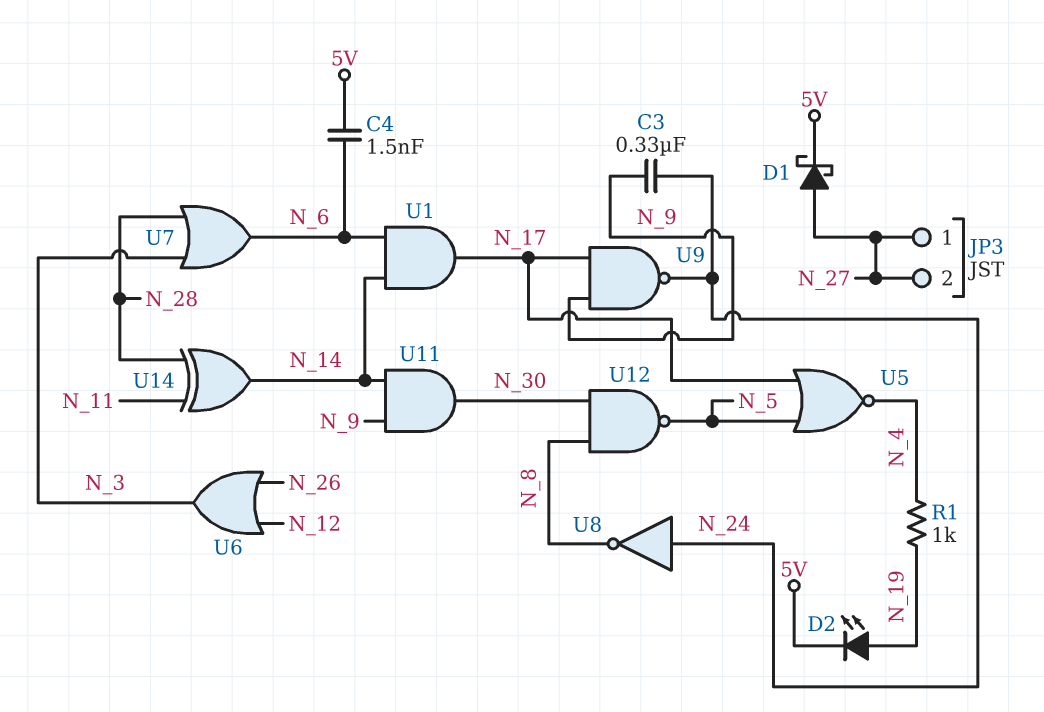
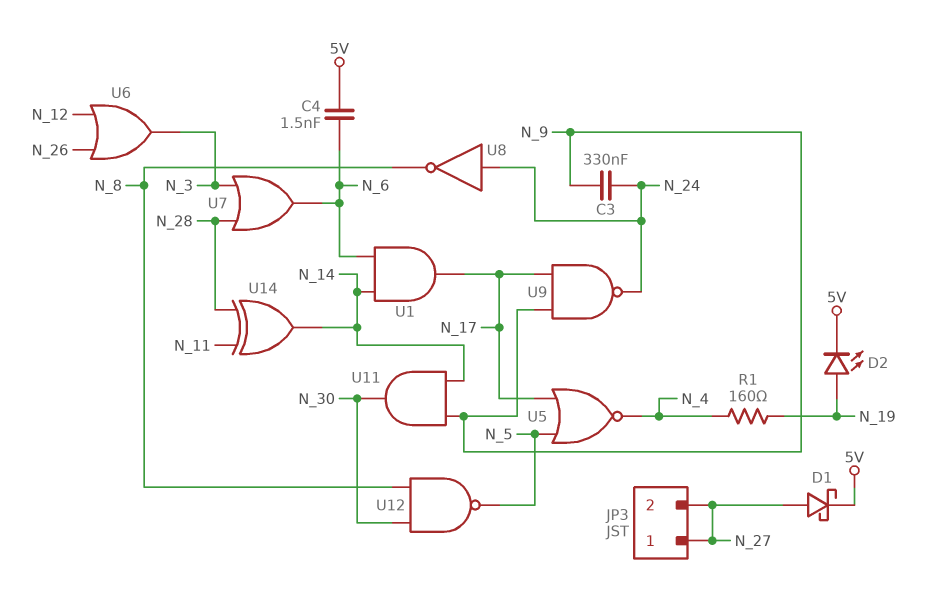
R1: 1k (N_4, N_19) -> 160 (N_4, N_19)

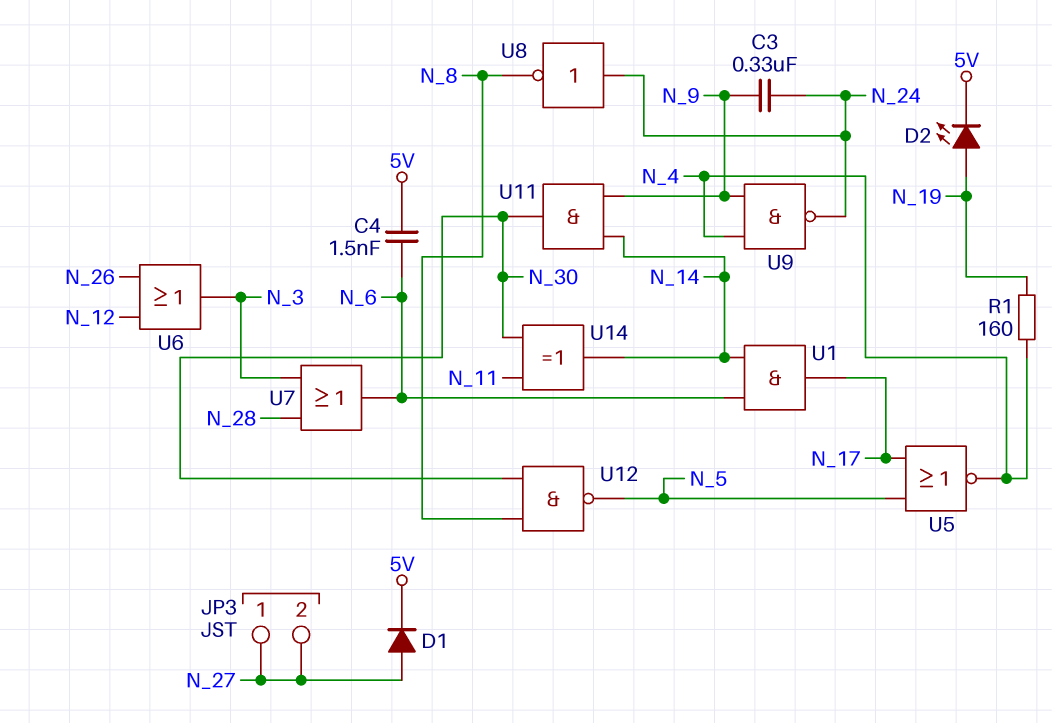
D1: schottky (A N_27, K 5V) -> diode (A N_27, K 5V)
U9: NAND (in N_9, in N_17, out N_24) -> NAND (in N_4, in N_9, out N_24)
U14: XOR (in N_11, in N_28, out N_14) -> XOR (in N_11, in N_30, out N_14)

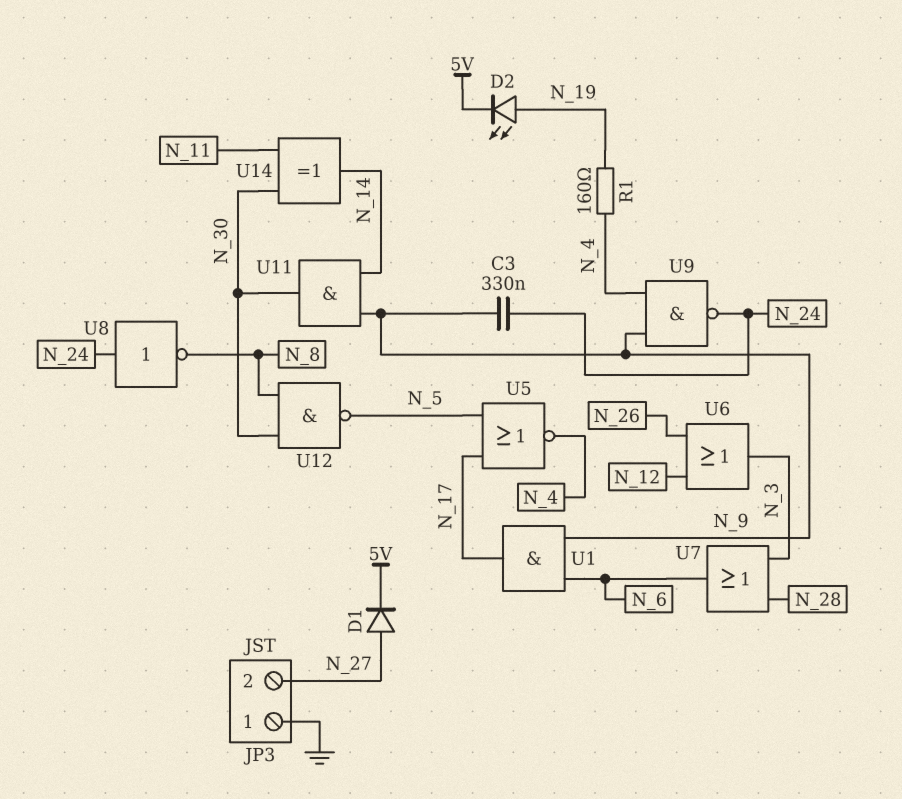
C4: 1.5nF (5V, N_6) -> none
JP3 pin 1: N_27 -> GND
U1: AND (in N_6, in N_14, out N_17) -> AND (in N_6, in N_9, out N_17)

